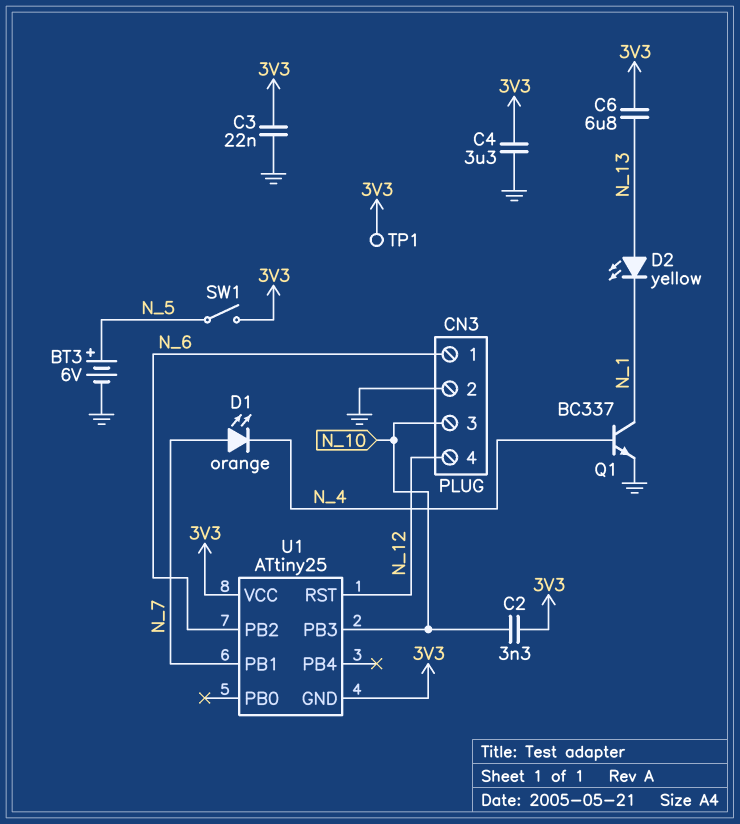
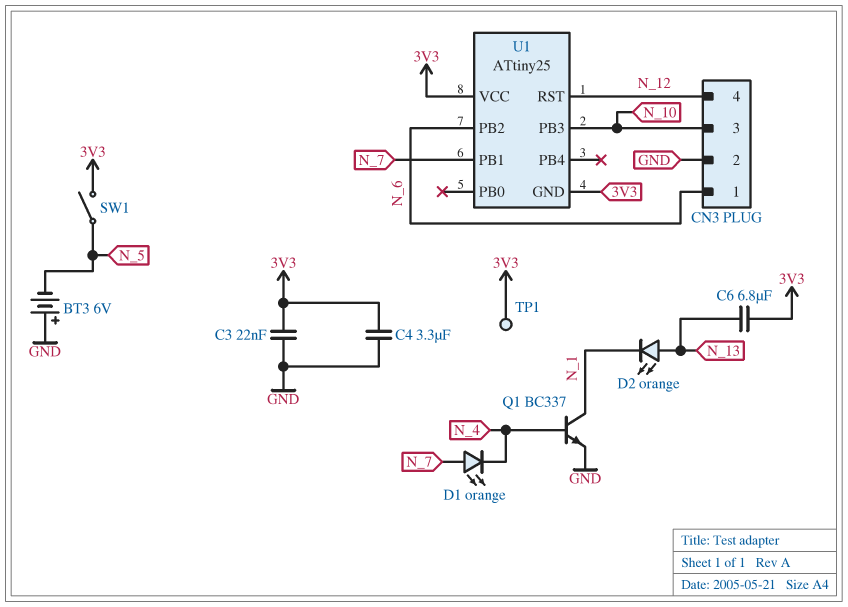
BT3: 6V (plus N_5, minus GND) -> 6V (plus GND, minus N_5)
C2: 3.3nF (3V3, N_10) -> none
D2: LED yellow (A N_13, K N_1) -> LED orange (A N_13, K N_1)

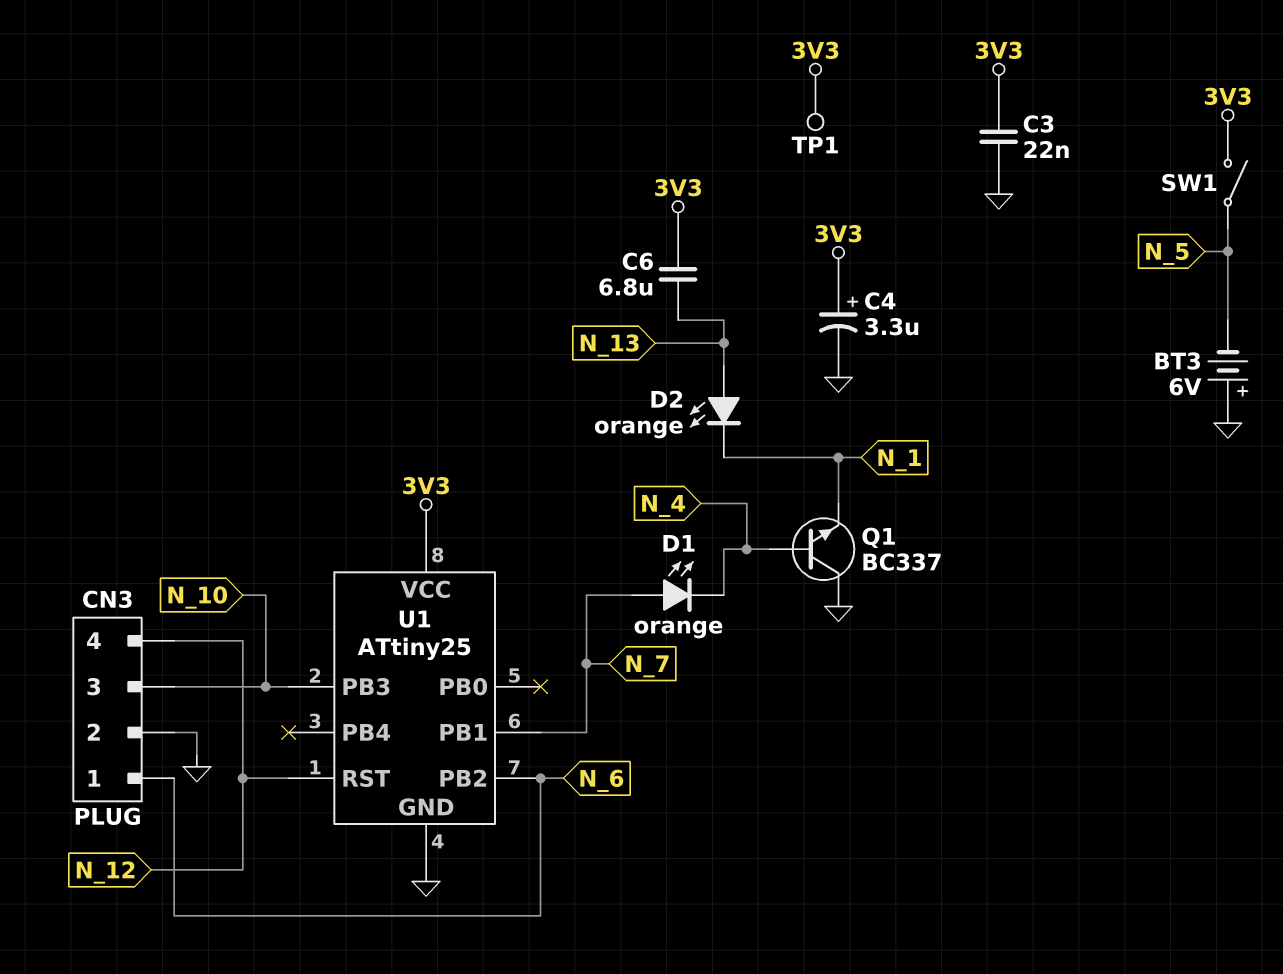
C4: 3.3uF (3V3, GND) -> 3.3uF (plus 3V3, minus GND)
Q1: NPN BC337 (B N_4, C N_1, E GND) -> NPN BC337 (B N_4, C GND, E N_1)
U1 pin GND: 3V3 -> GND

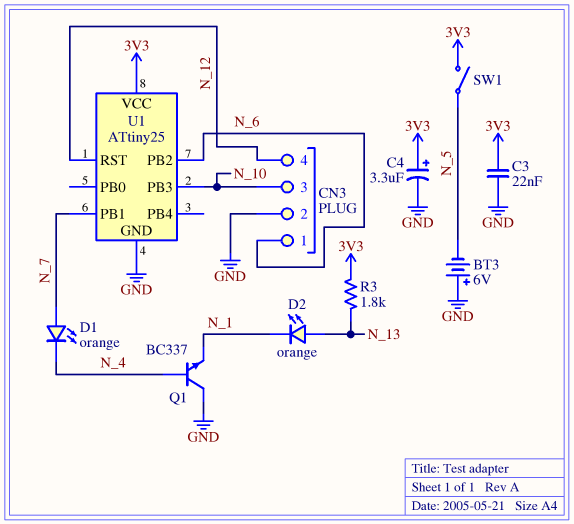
C6: 6.8uF (3V3, N_13) -> none
R3: none -> 1.8k (3V3, N_13)
TP1: test point (3V3) -> none

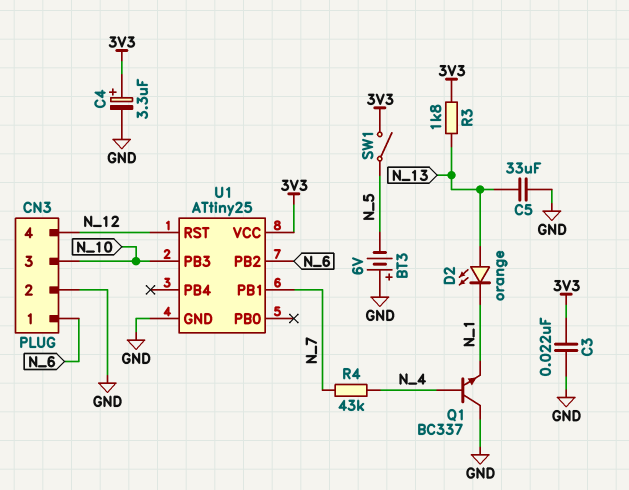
C5: none -> 33uF (GND, N_13)
D1: LED orange (A N_7, K N_4) -> none
R4: none -> 43k (N_4, N_7)

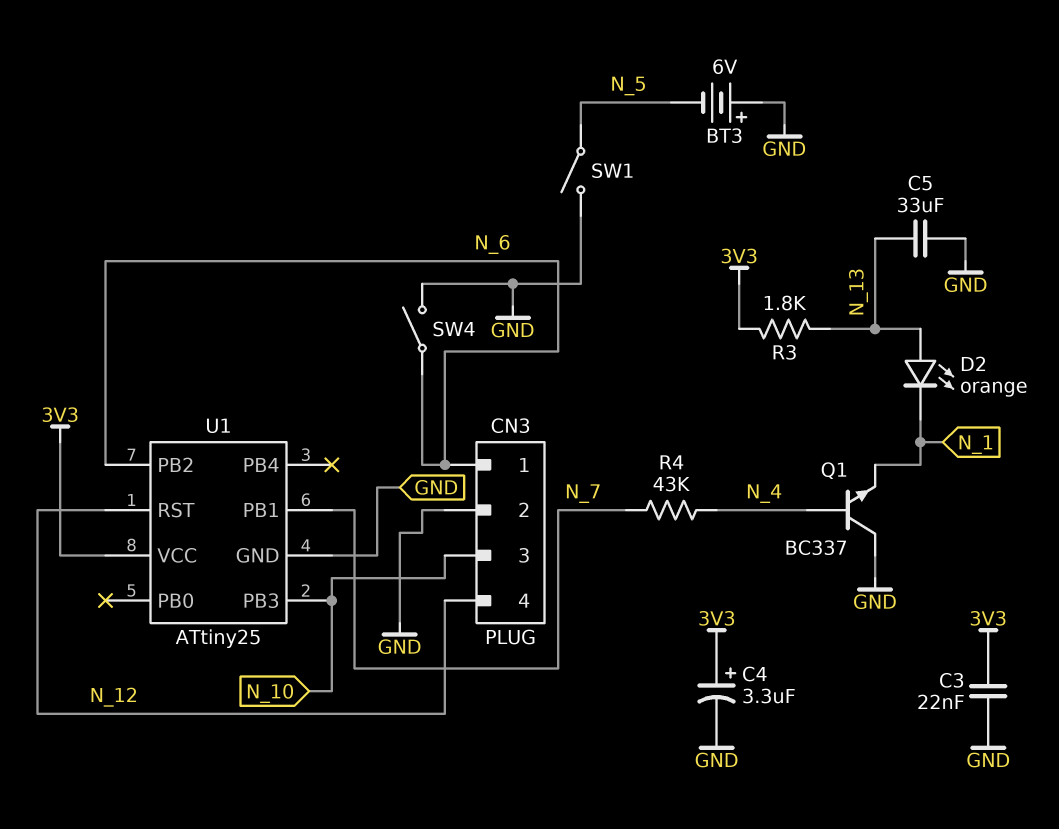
SW1: switch (3V3, N_5) -> switch (GND, N_5)
SW4: none -> switch (GND, N_6)

